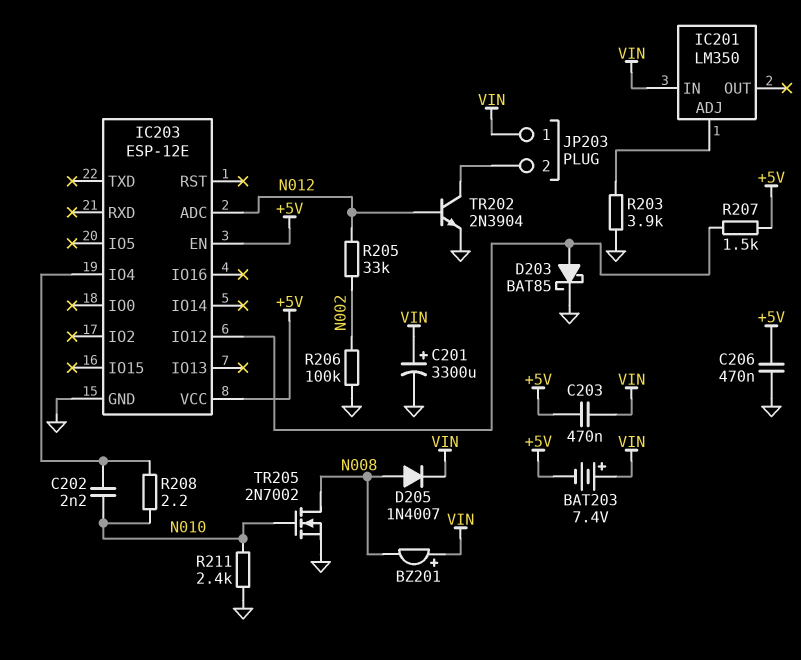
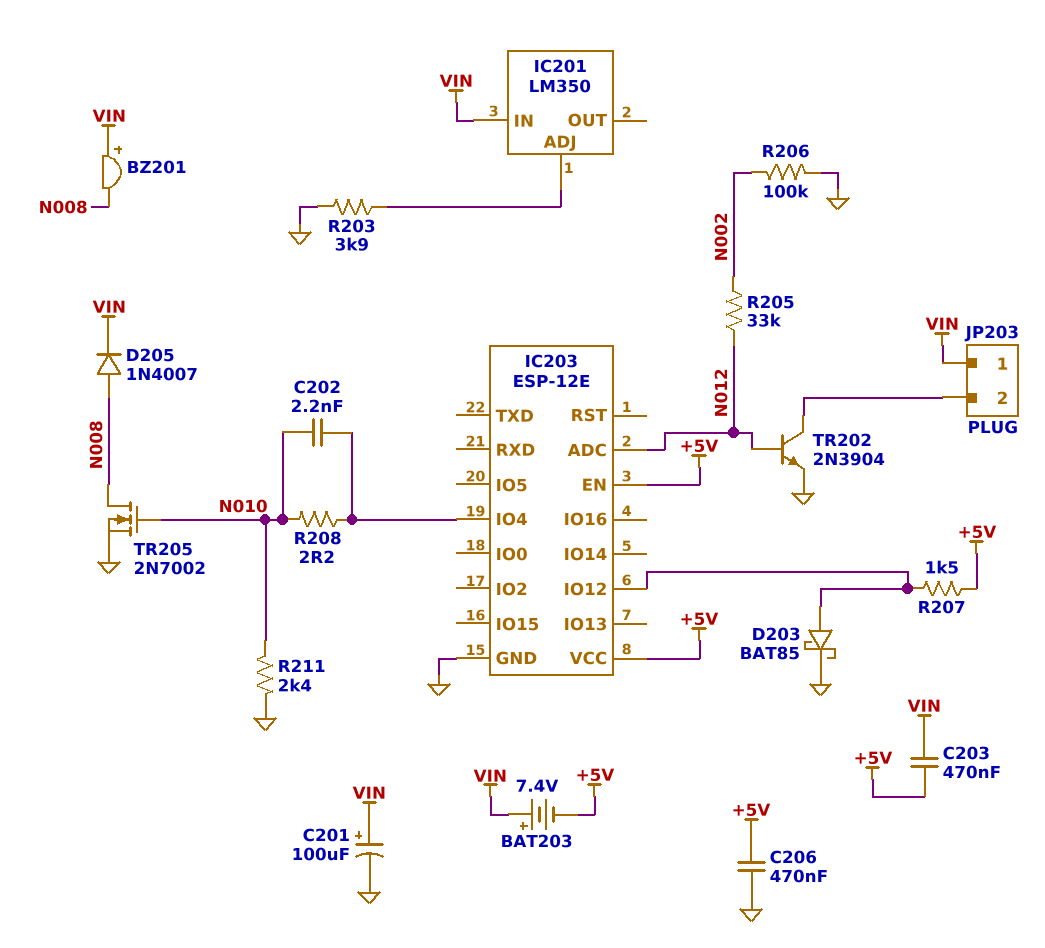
C201: 3300uF (plus VIN, minus GND) -> 100uF (plus VIN, minus GND)

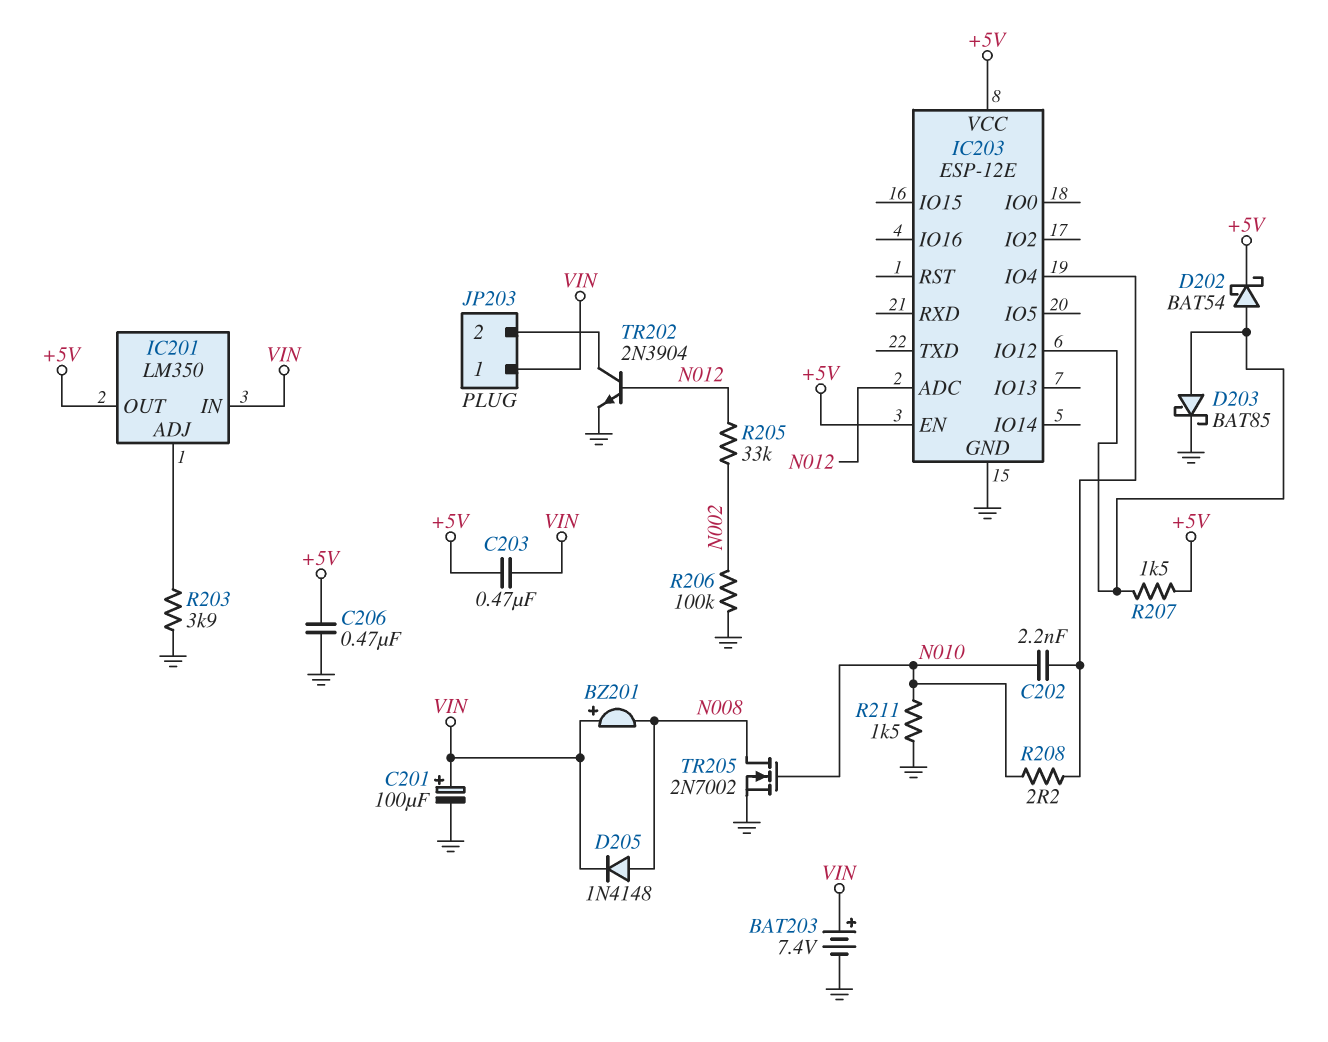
BAT203: 7.4V (plus VIN, minus +5V) -> 7.4V (plus VIN, minus GND)
D202: none -> schottky BAT54 (A IC203/IO12, K +5V)
D205: diode 1N4007 (A N008, K VIN) -> diode 1N4148 (A N008, K VIN)
IC201 pin OUT: none -> +5V
R211: 2.4k (GND, N010) -> 1.5k (GND, N010)

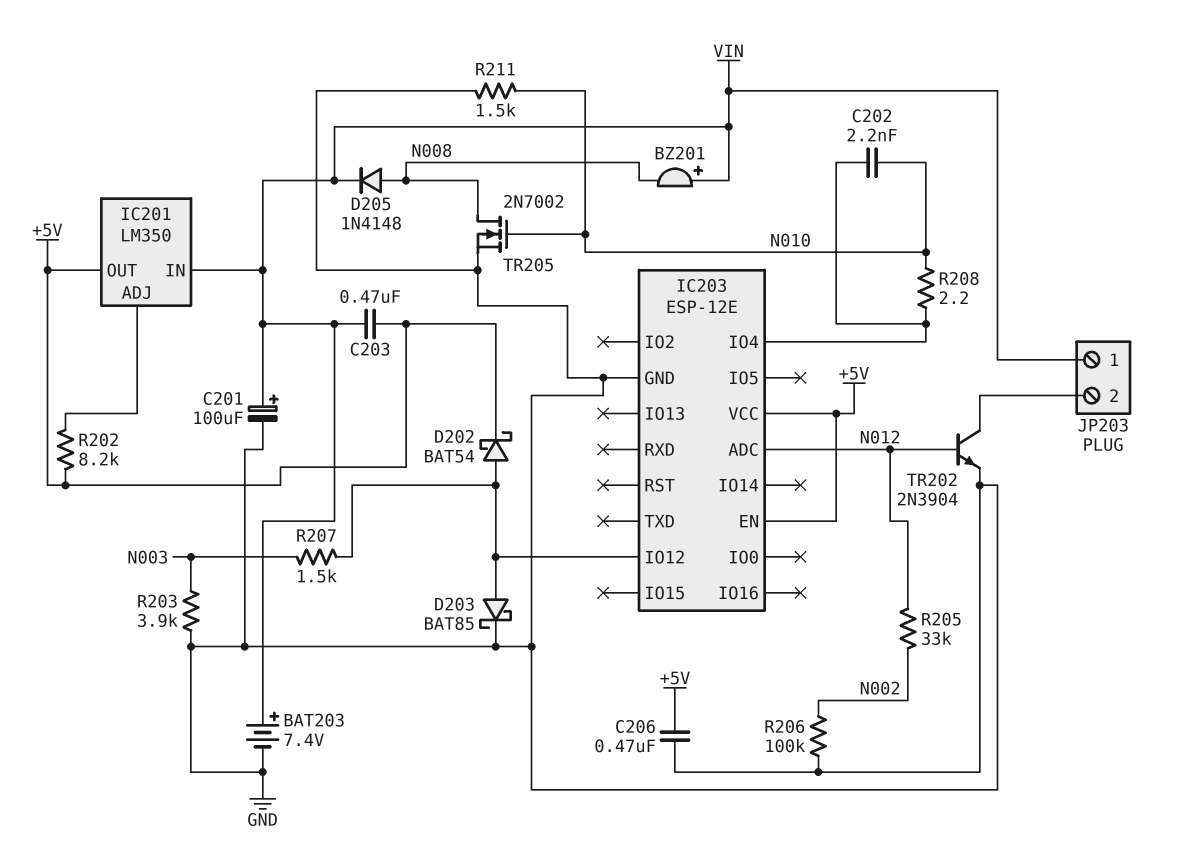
R202: none -> 8.2k (+5V, IC201/ADJ)
R203: 3.9k (GND, IC201/ADJ) -> 3.9k (GND, N003)
R207: 1.5k (+5V, IC203/IO12) -> 1.5k (IC203/IO12, N003)

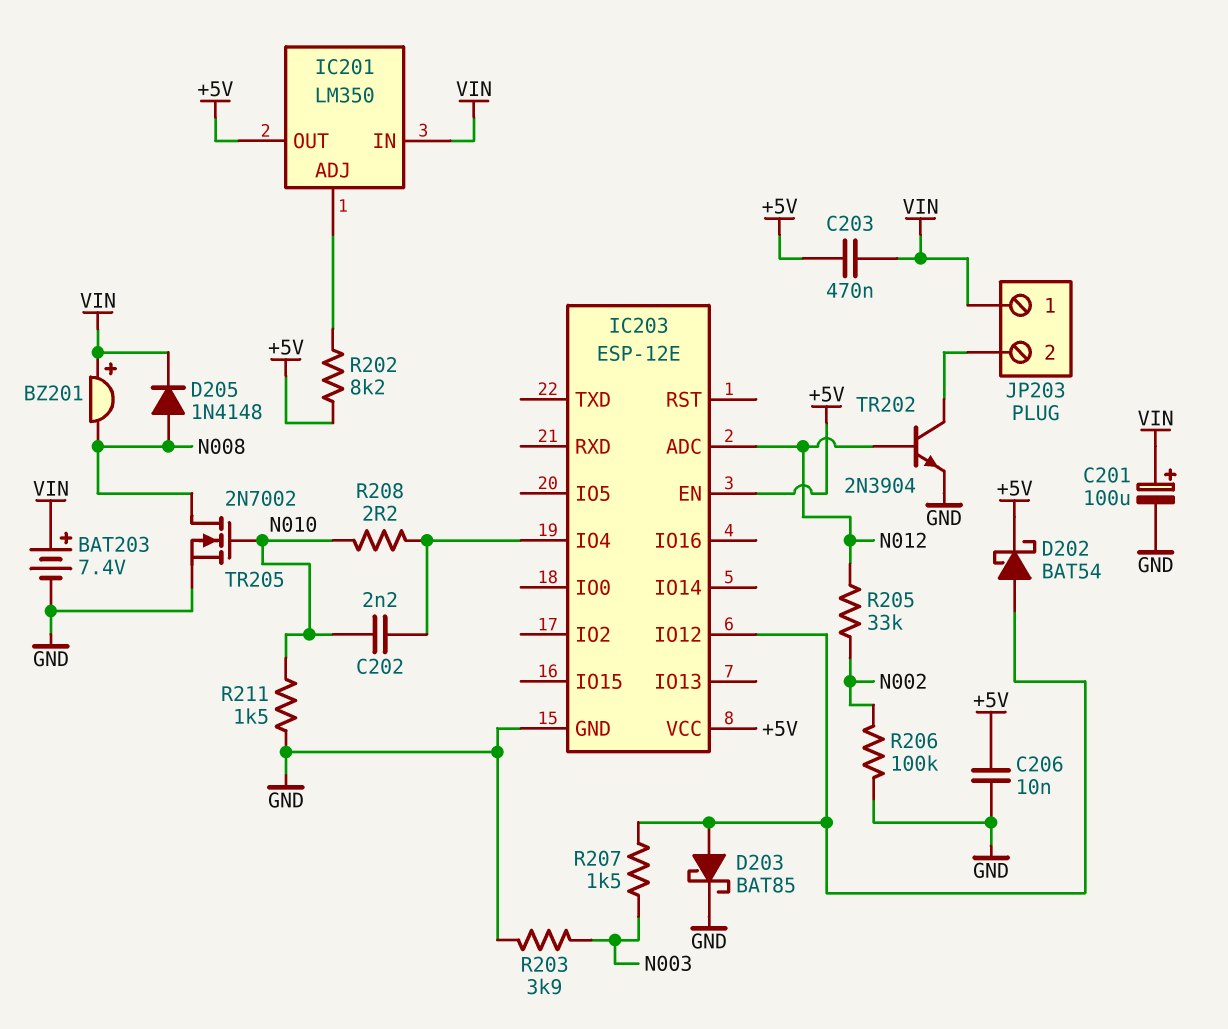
C206: 470nF (+5V, GND) -> 10nF (+5V, GND)

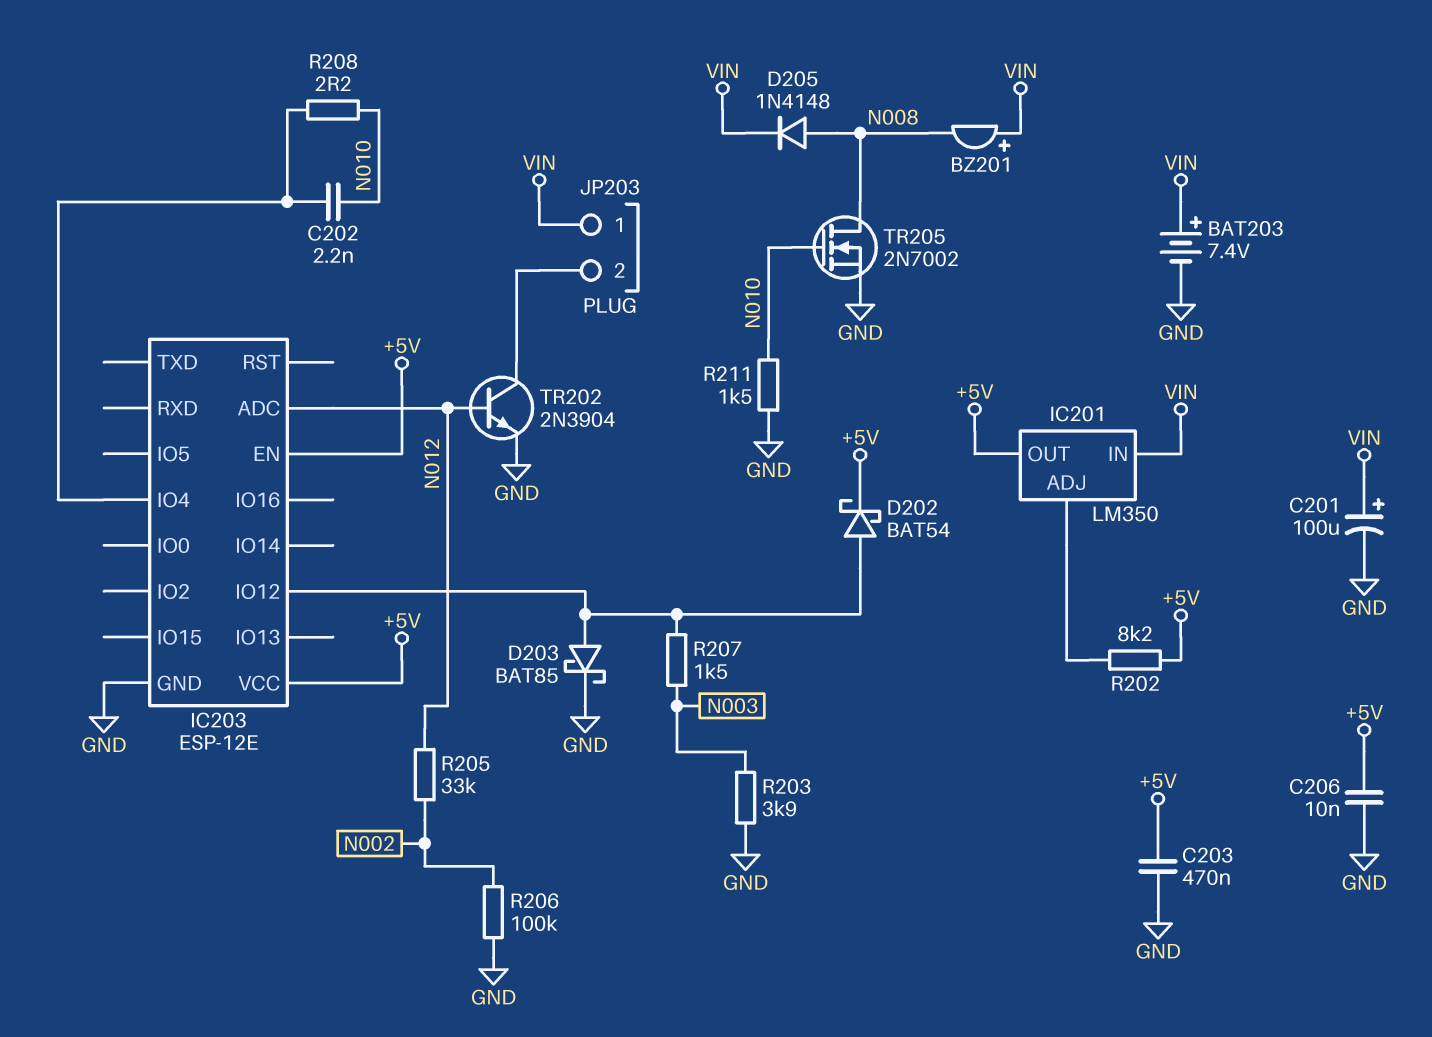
C203: 470nF (+5V, VIN) -> 470nF (+5V, GND)

